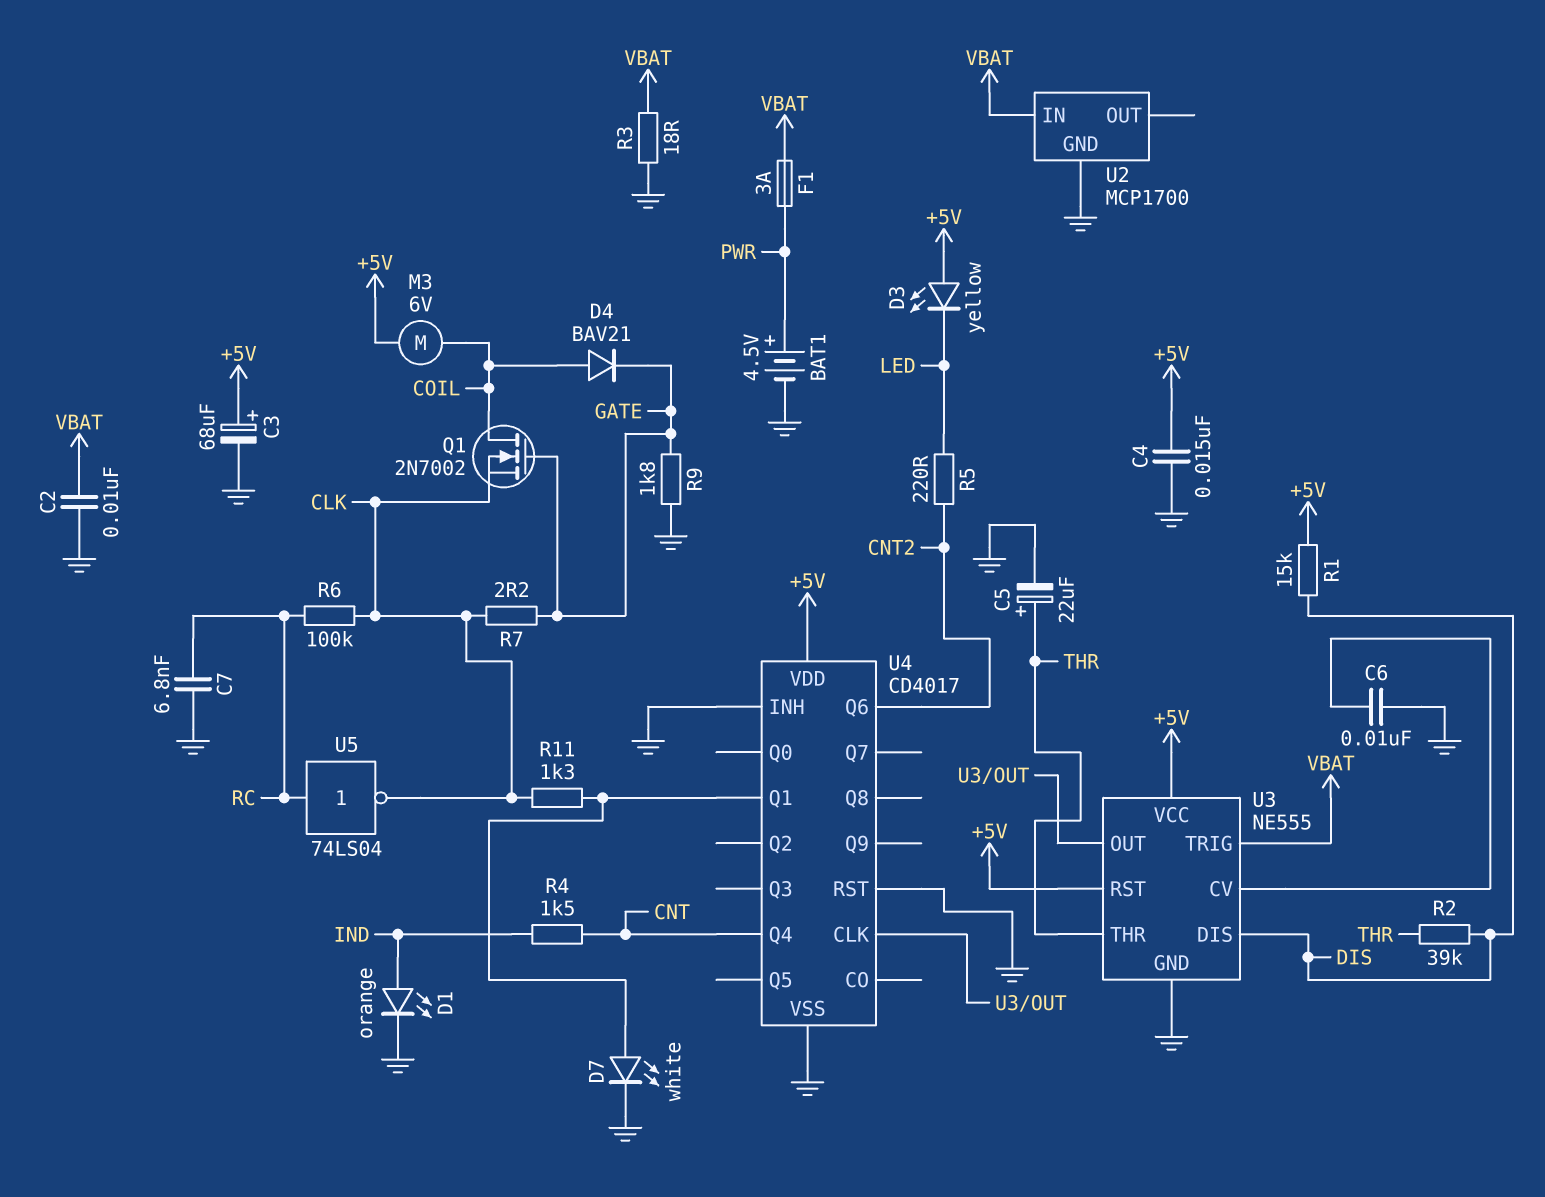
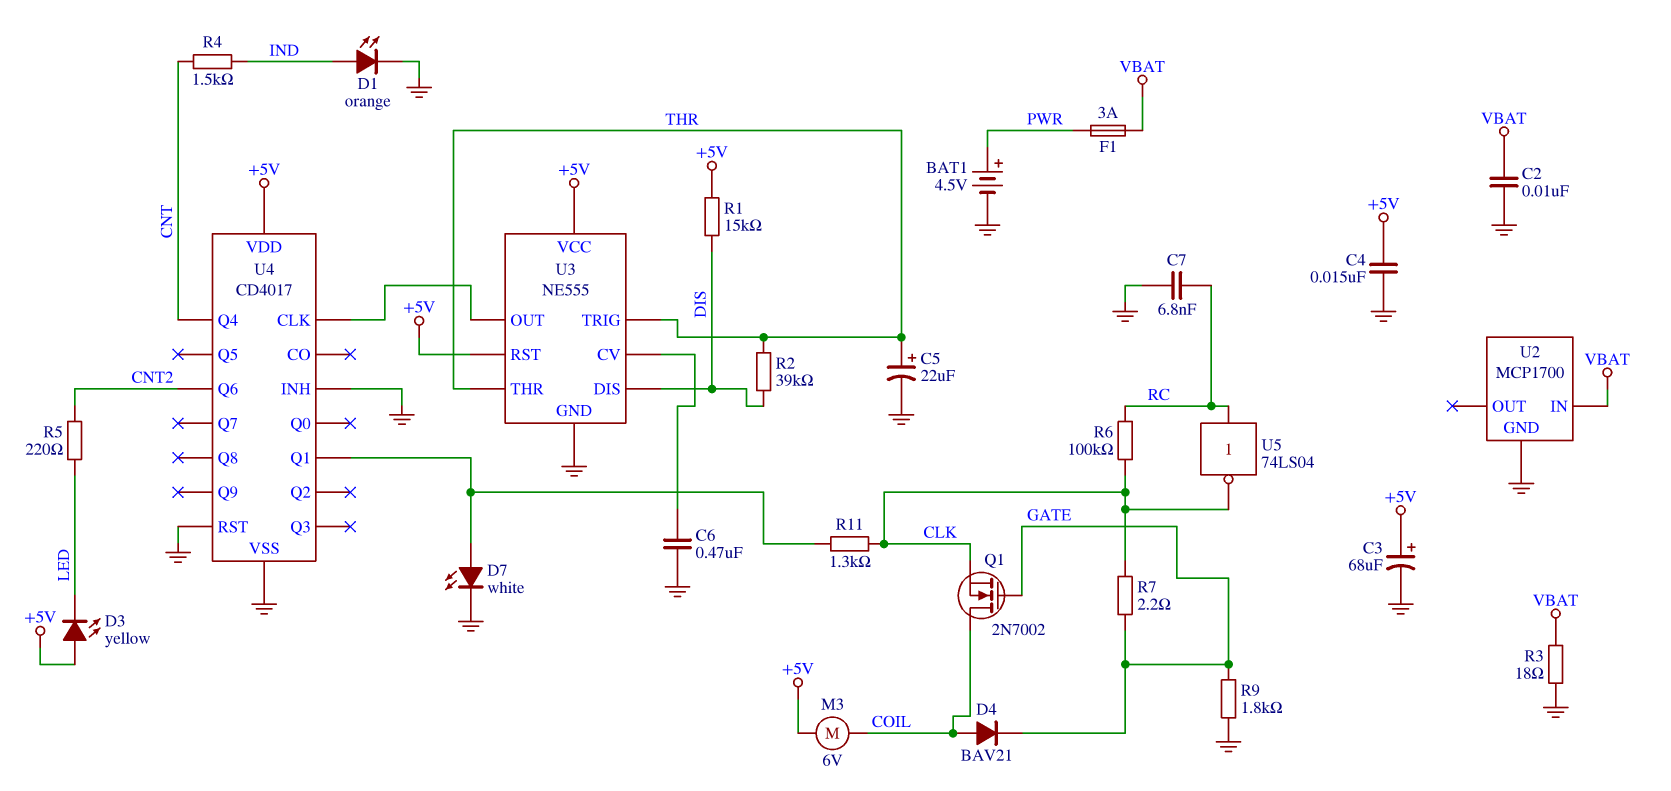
C6: 10nF (GND, U3/CV) -> 470nF (GND, U3/CV)
U3 pin TRIG: VBAT -> THR

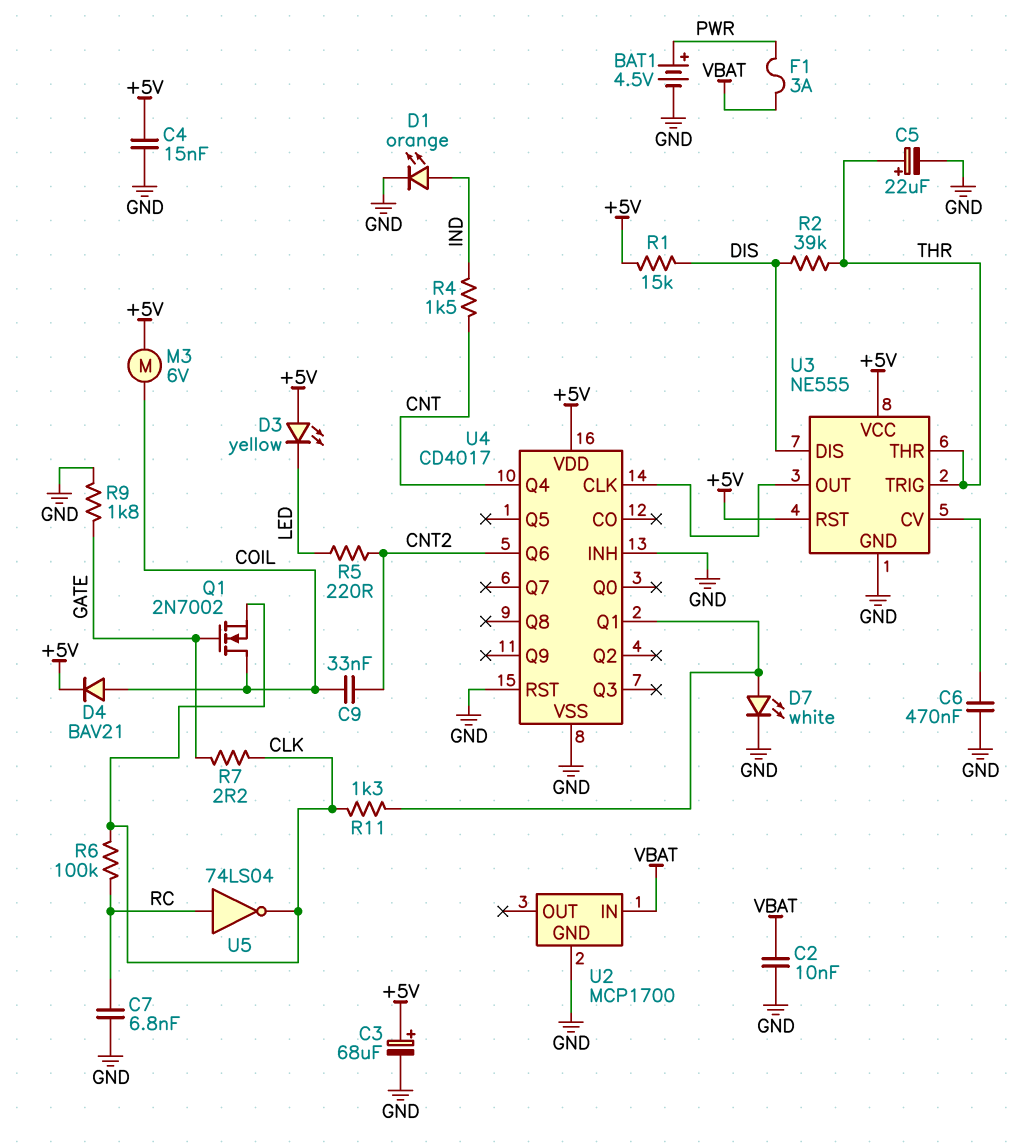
C9: none -> 33nF (CNT2, COIL)
D4: diode BAV21 (A COIL, K GATE) -> diode BAV21 (A COIL, K +5V)
R3: 18 (GND, VBAT) -> none

